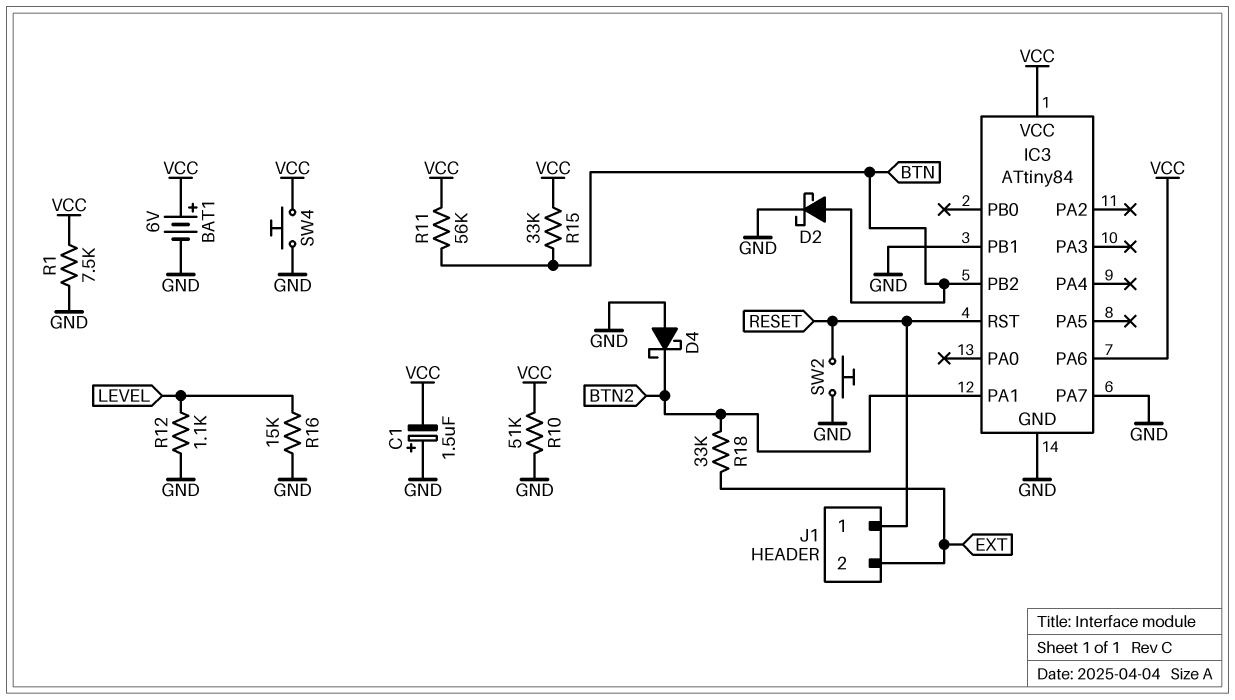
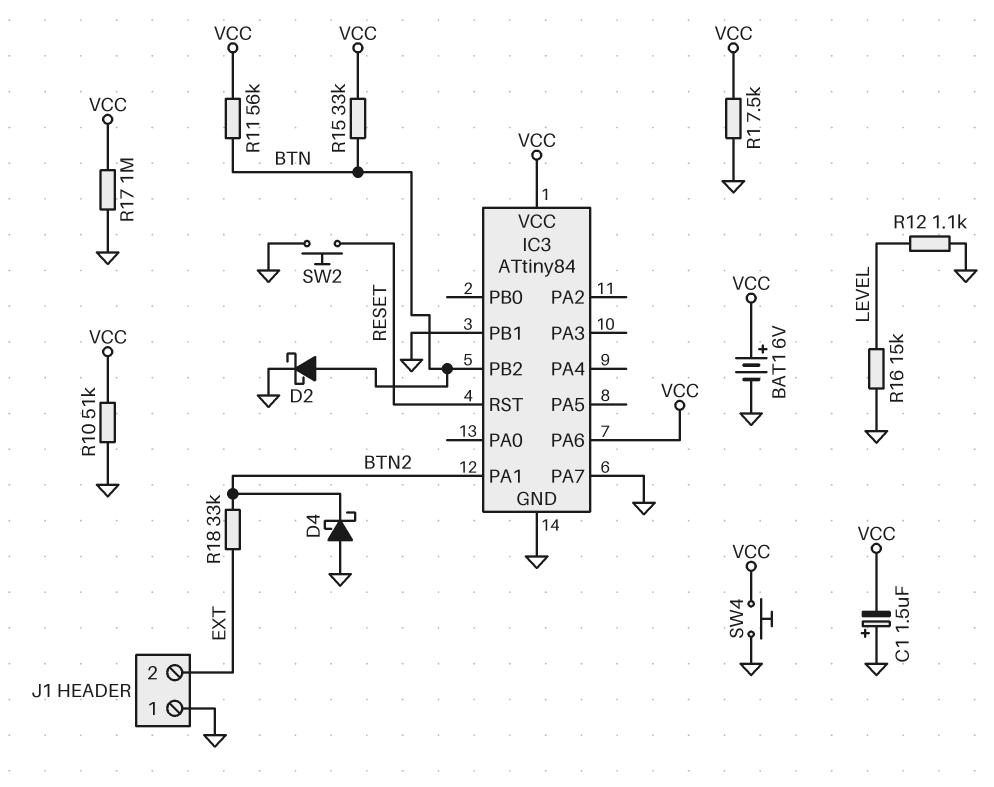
J1 pin 1: RESET -> GND
R17: none -> 1M (GND, VCC)

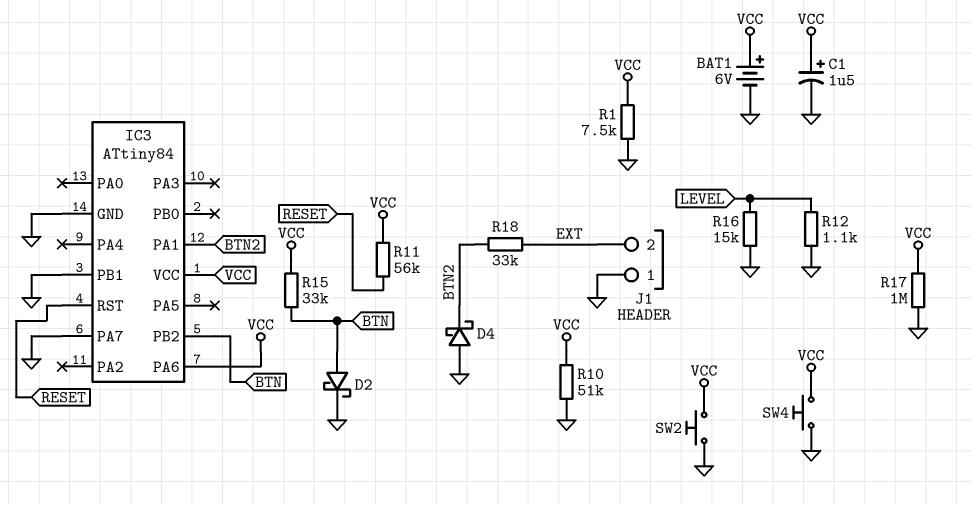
C1: 1.5uF (plus GND, minus VCC) -> 1.5uF (plus VCC, minus GND)
R11: 56k (BTN, VCC) -> 56k (RESET, VCC)
SW2: button (GND, RESET) -> button (GND, VCC)

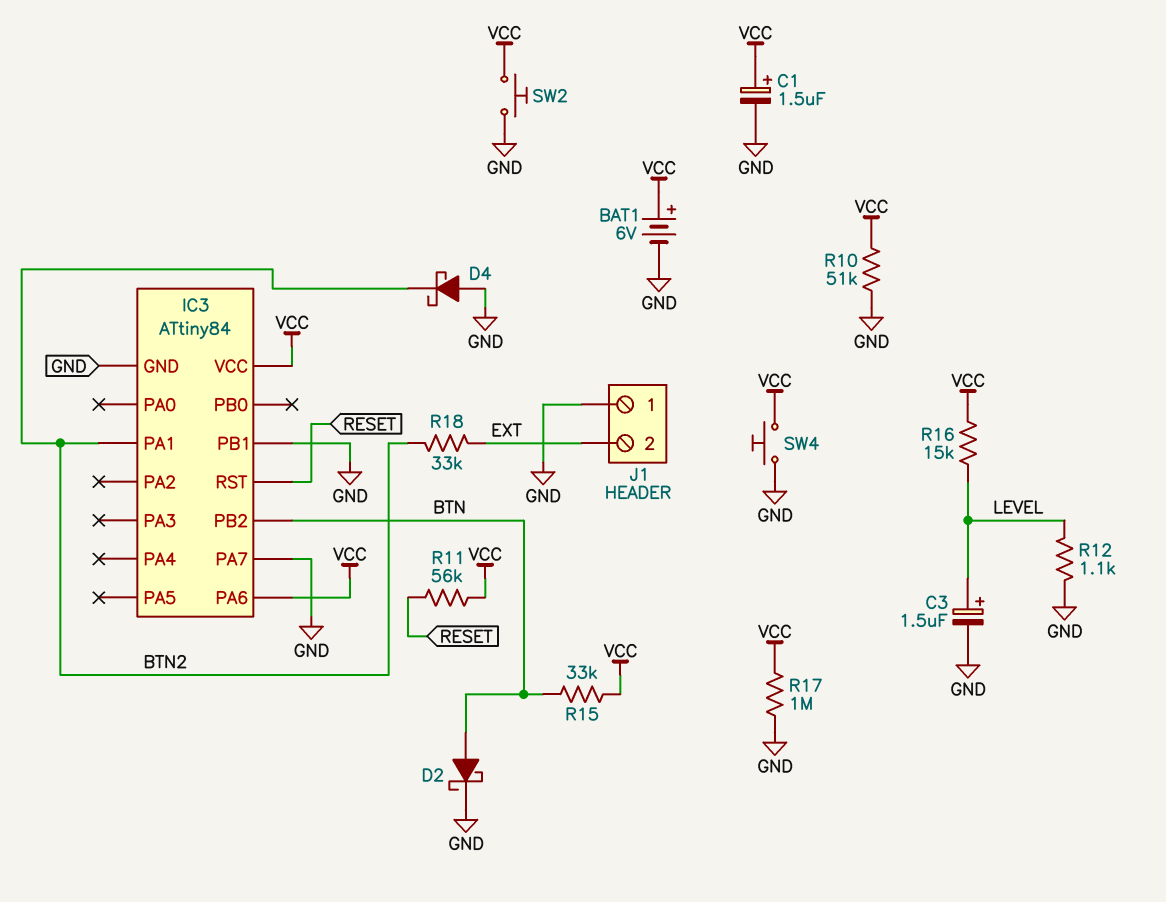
C3: none -> 1.5uF (plus LEVEL, minus GND)
R1: 7.5k (GND, VCC) -> none
R16: 15k (GND, LEVEL) -> 15k (LEVEL, VCC)

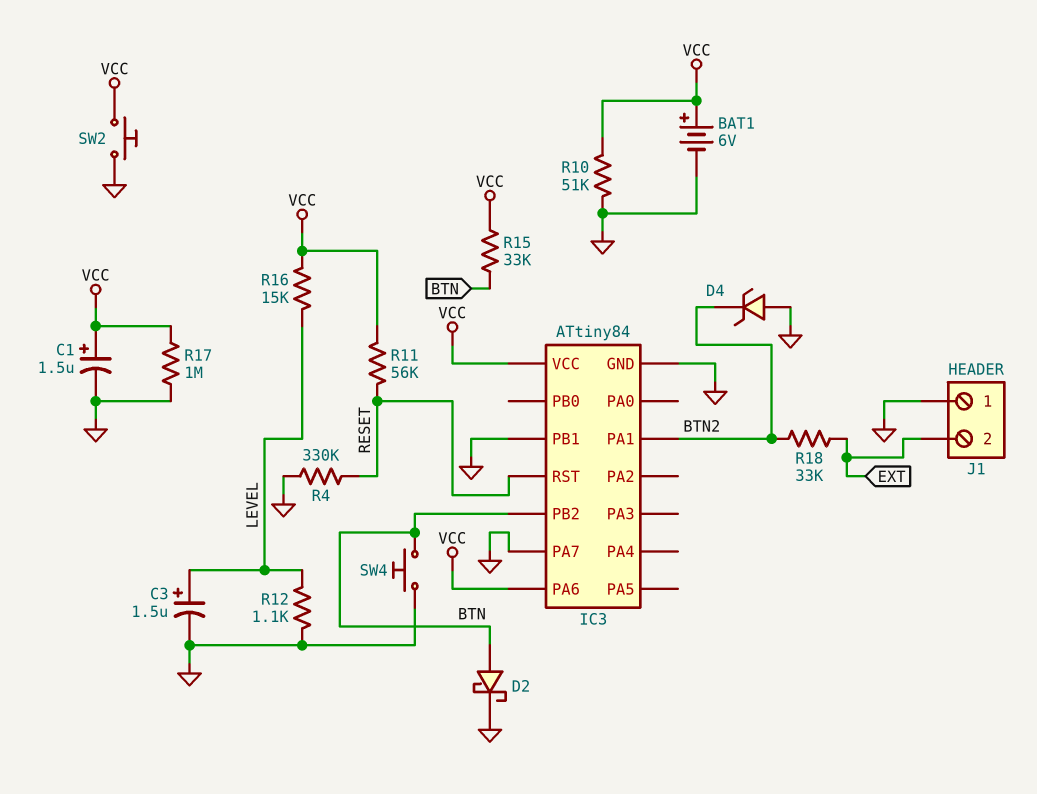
D4: schottky (A GND, K BTN2) -> zener (A GND, K BTN2)
R4: none -> 330k (GND, RESET)
SW4: button (GND, VCC) -> button (BTN, GND)

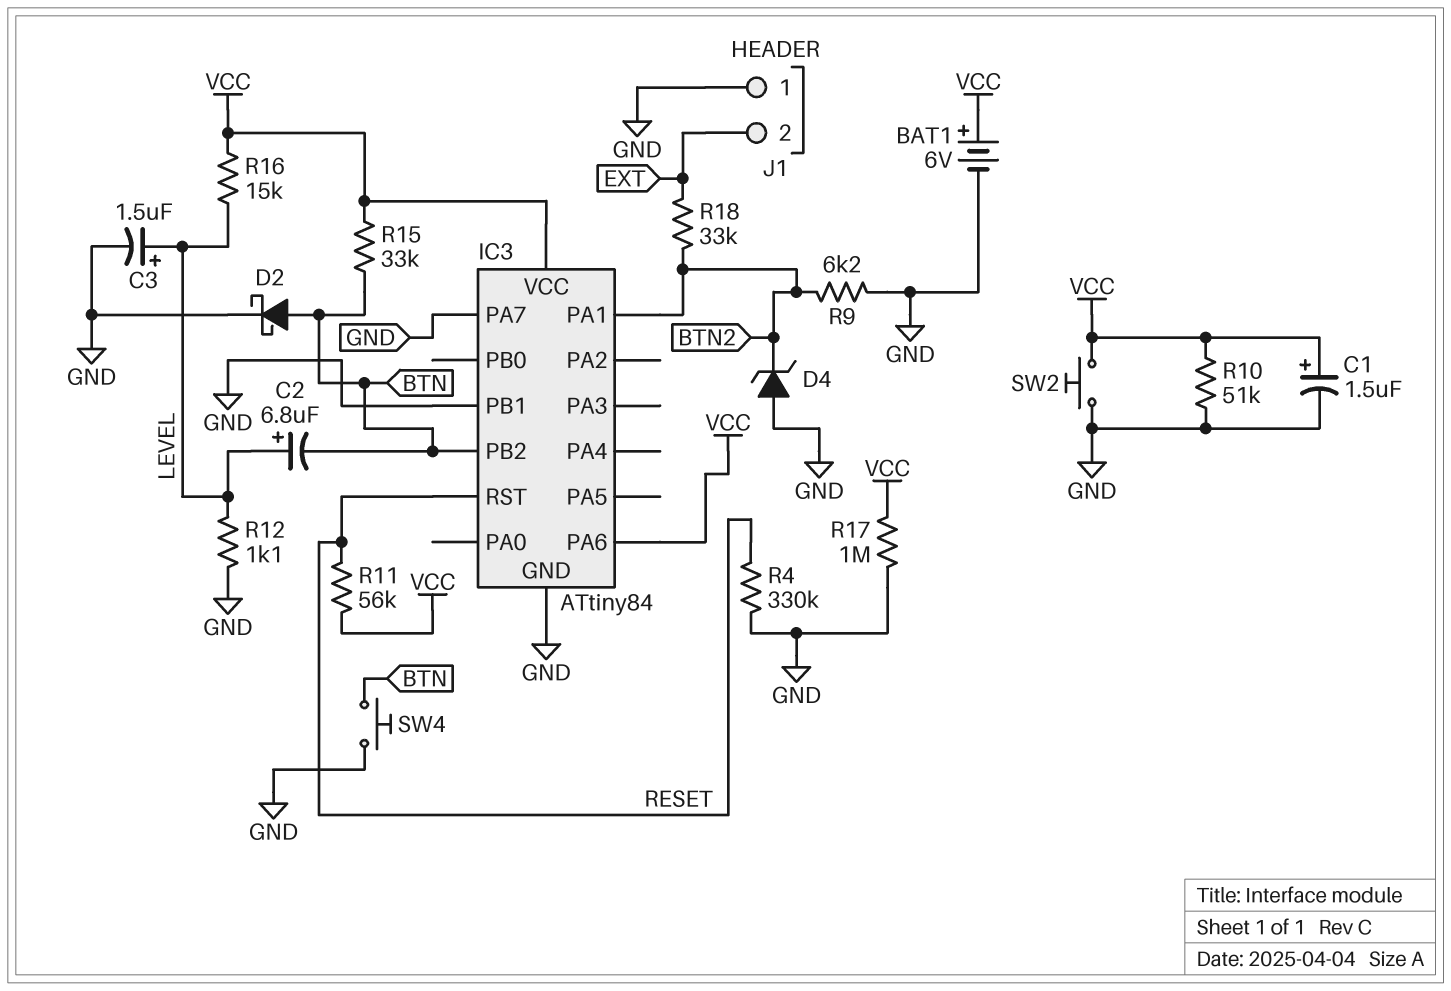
C2: none -> 6.8uF (plus LEVEL, minus BTN)
R9: none -> 6.2k (BTN2, GND)

